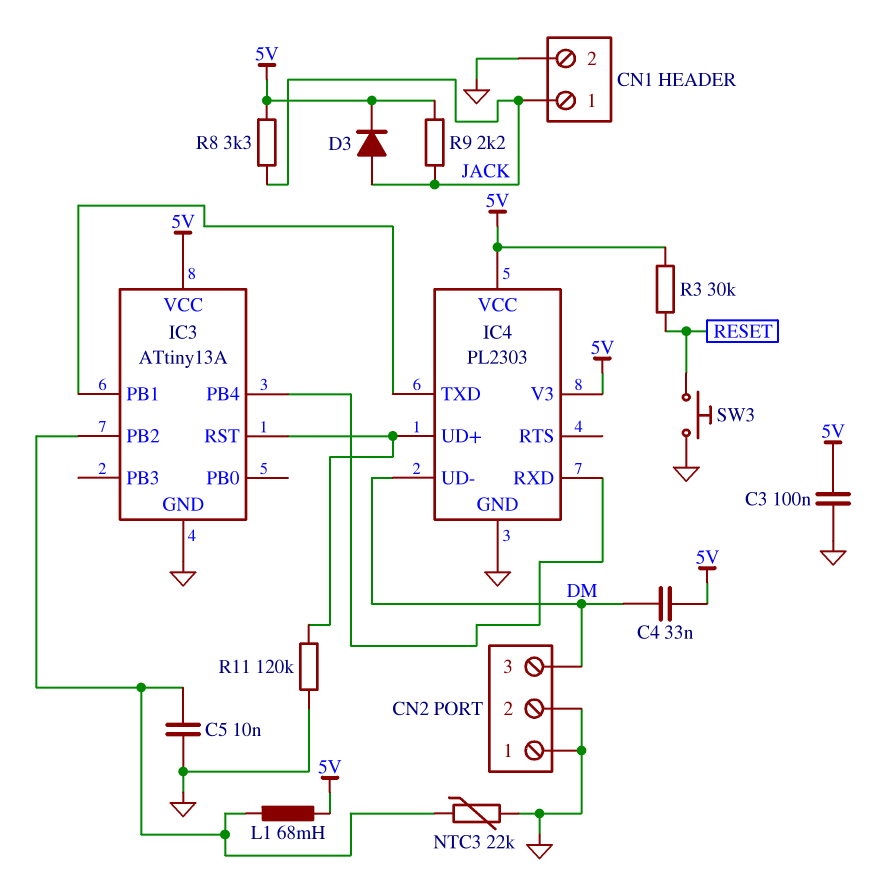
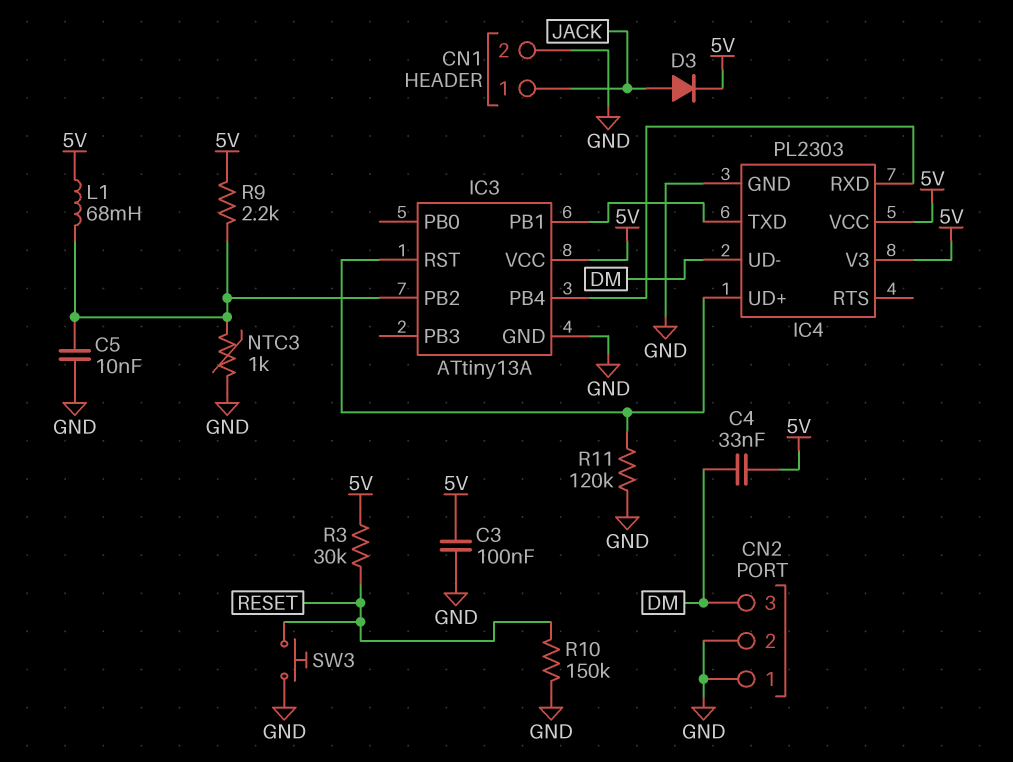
NTC3: 22k (GND, IC3/PB2) -> 1k (GND, IC3/PB2)
R8: 3.3k (5V, JACK) -> none
R9: 2.2k (5V, JACK) -> 2.2k (5V, IC3/PB2)
R10: none -> 150k (GND, RESET)

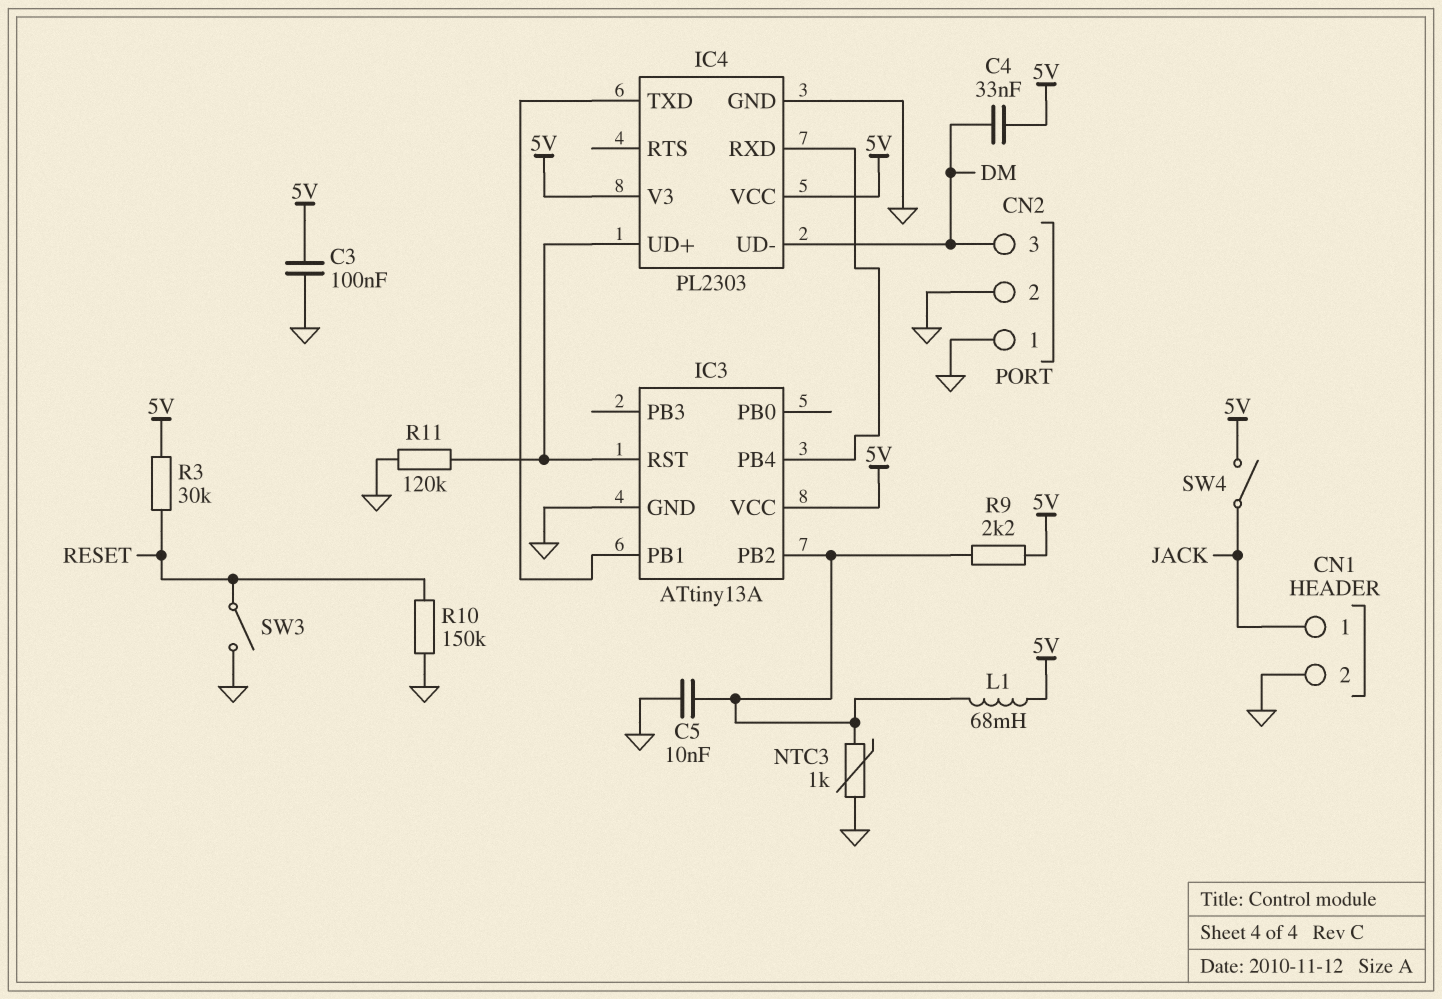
D3: diode (A JACK, K 5V) -> none
SW3: button (GND, RESET) -> switch (GND, RESET)
SW4: none -> switch (5V, JACK)

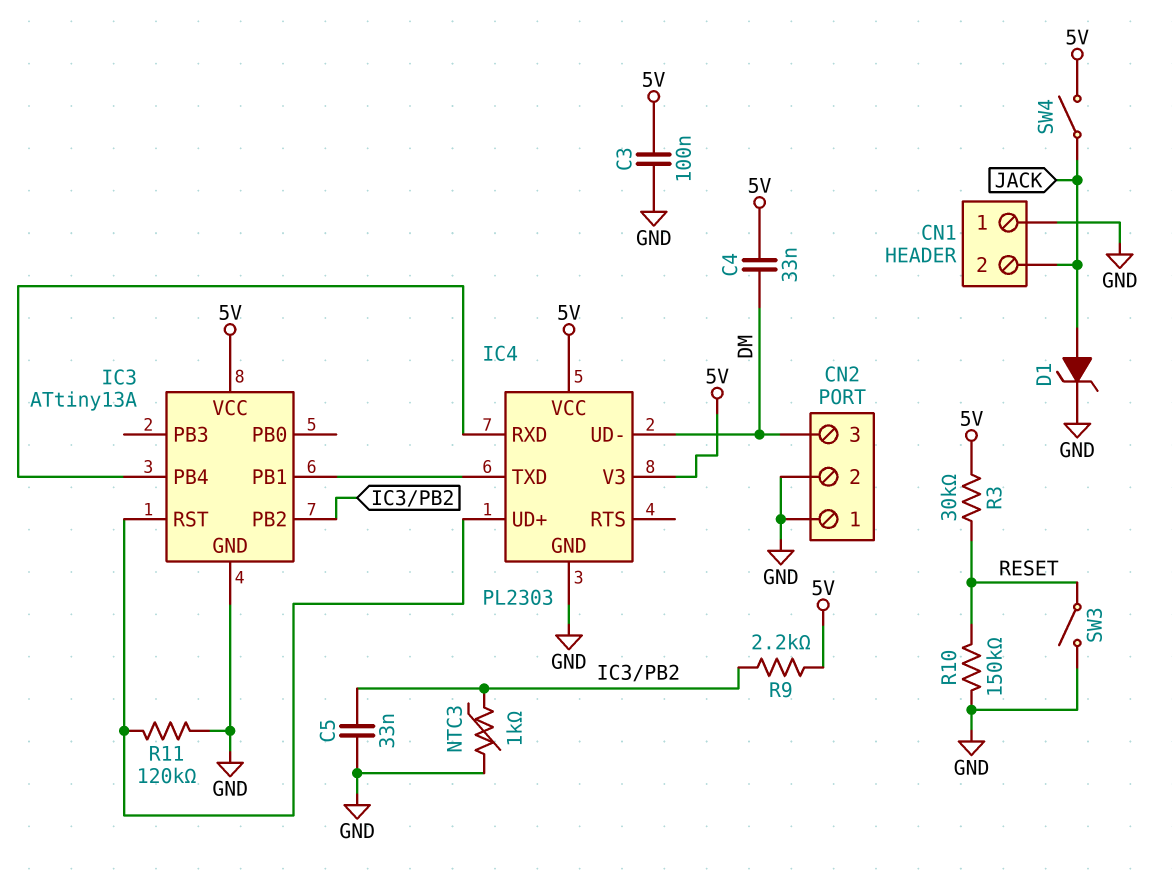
C5: 10nF (GND, IC3/PB2) -> 33nF (GND, IC3/PB2)
CN1 pin 1: JACK -> GND
CN1 pin 2: GND -> JACK
D1: none -> zener (A JACK, K GND)
L1: 68mH (5V, IC3/PB2) -> none

